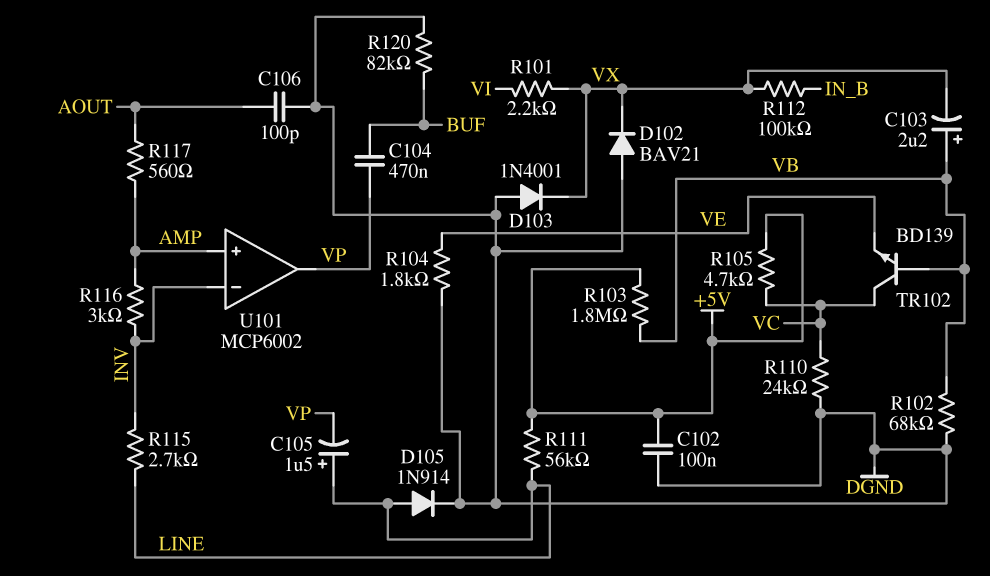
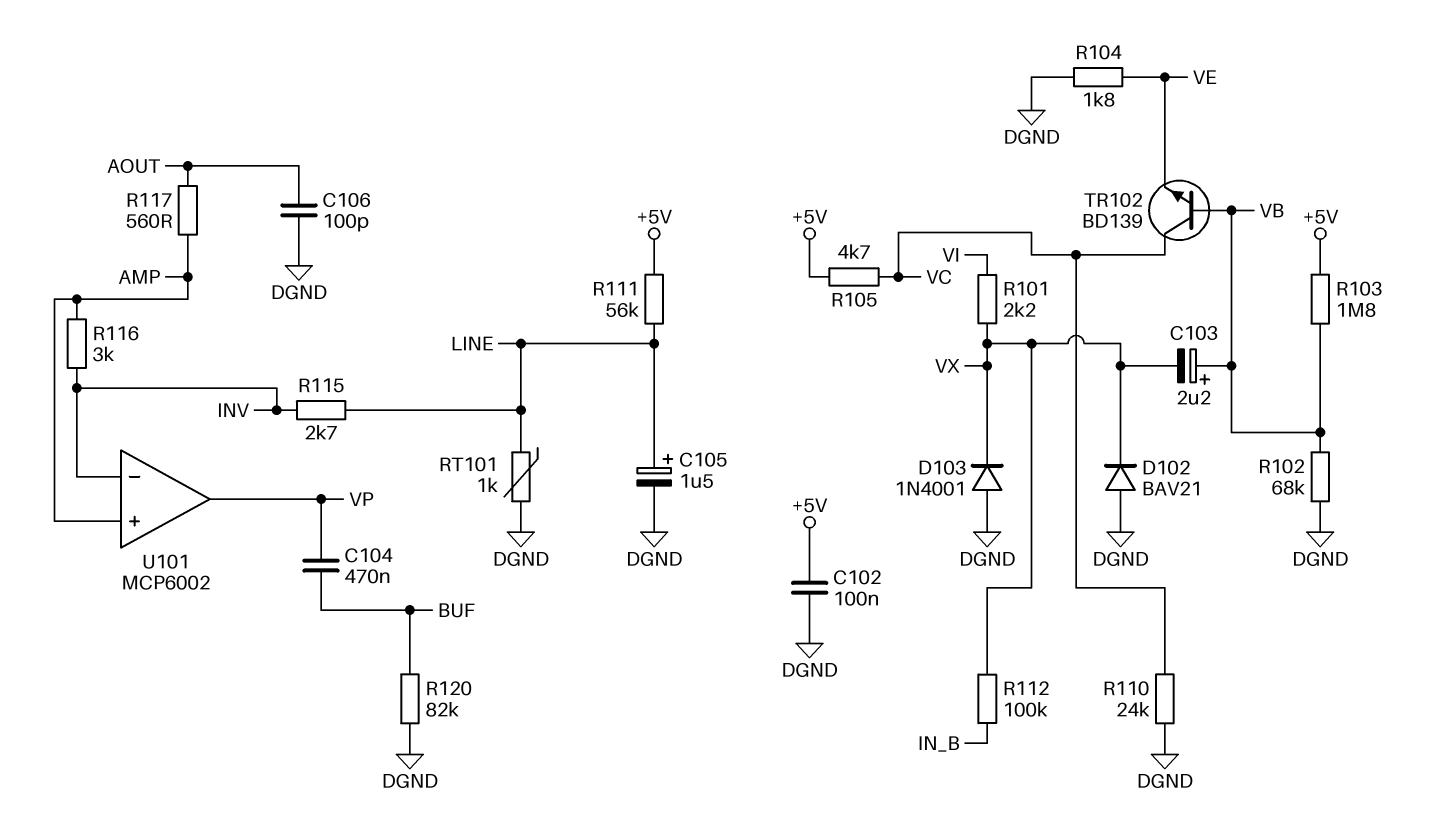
C105: 1.5uF (plus LINE, minus VP) -> 1.5uF (plus LINE, minus DGND)
D105: diode 1N914 (A LINE, K DGND) -> none
RT101: none -> 1k (DGND, LINE)

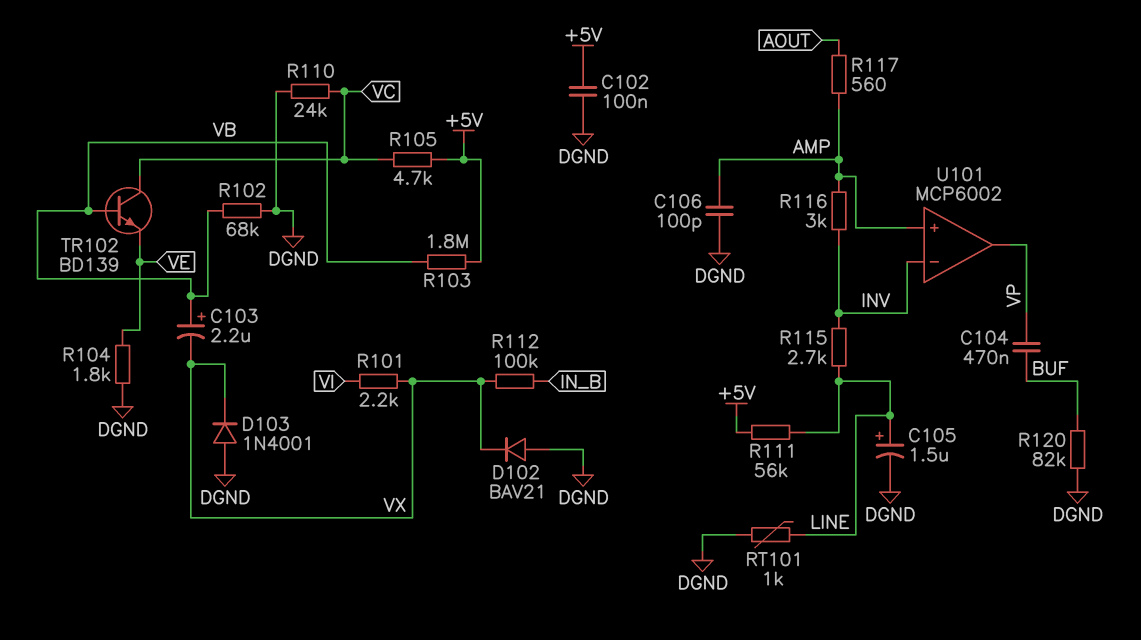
C106: 100pF (AOUT, DGND) -> 100pF (AMP, DGND)

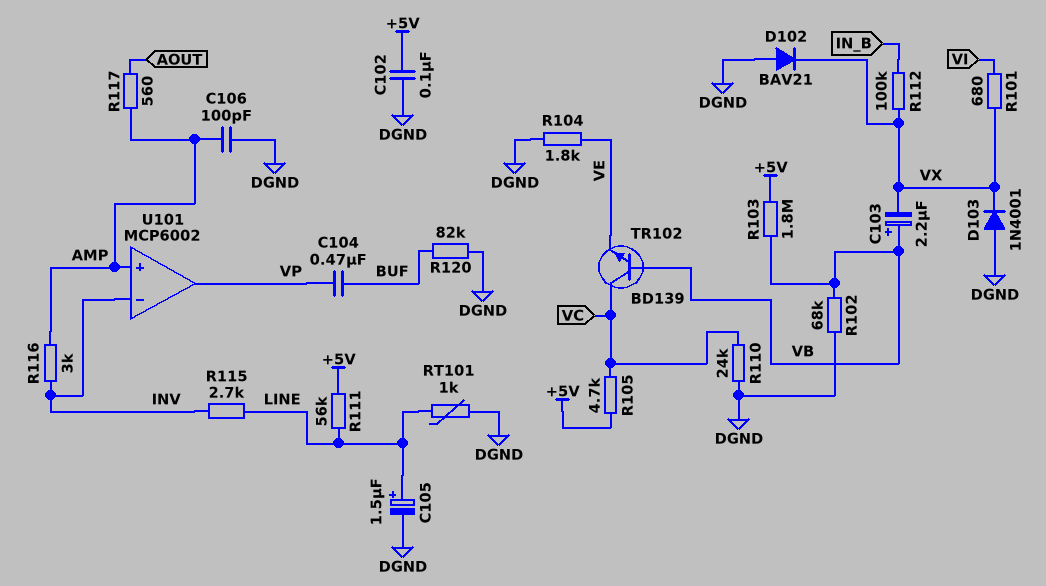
R101: 2.2k (VI, VX) -> 680 (VI, VX)

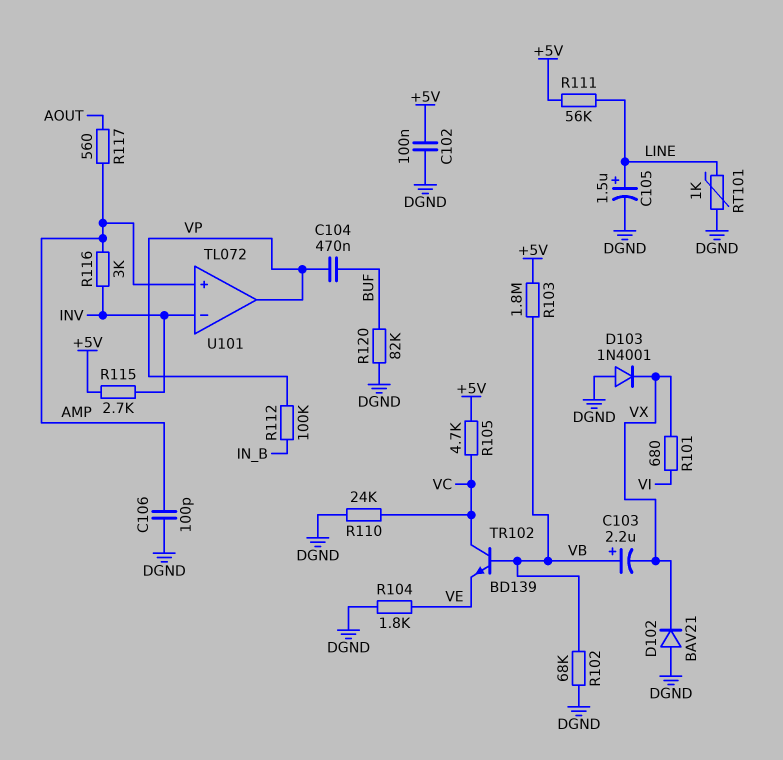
R112: 100k (IN_B, VX) -> 100k (IN_B, VP)
R115: 2.7k (INV, LINE) -> 2.7k (+5V, INV)
U101: MCP6002 -> TL072

